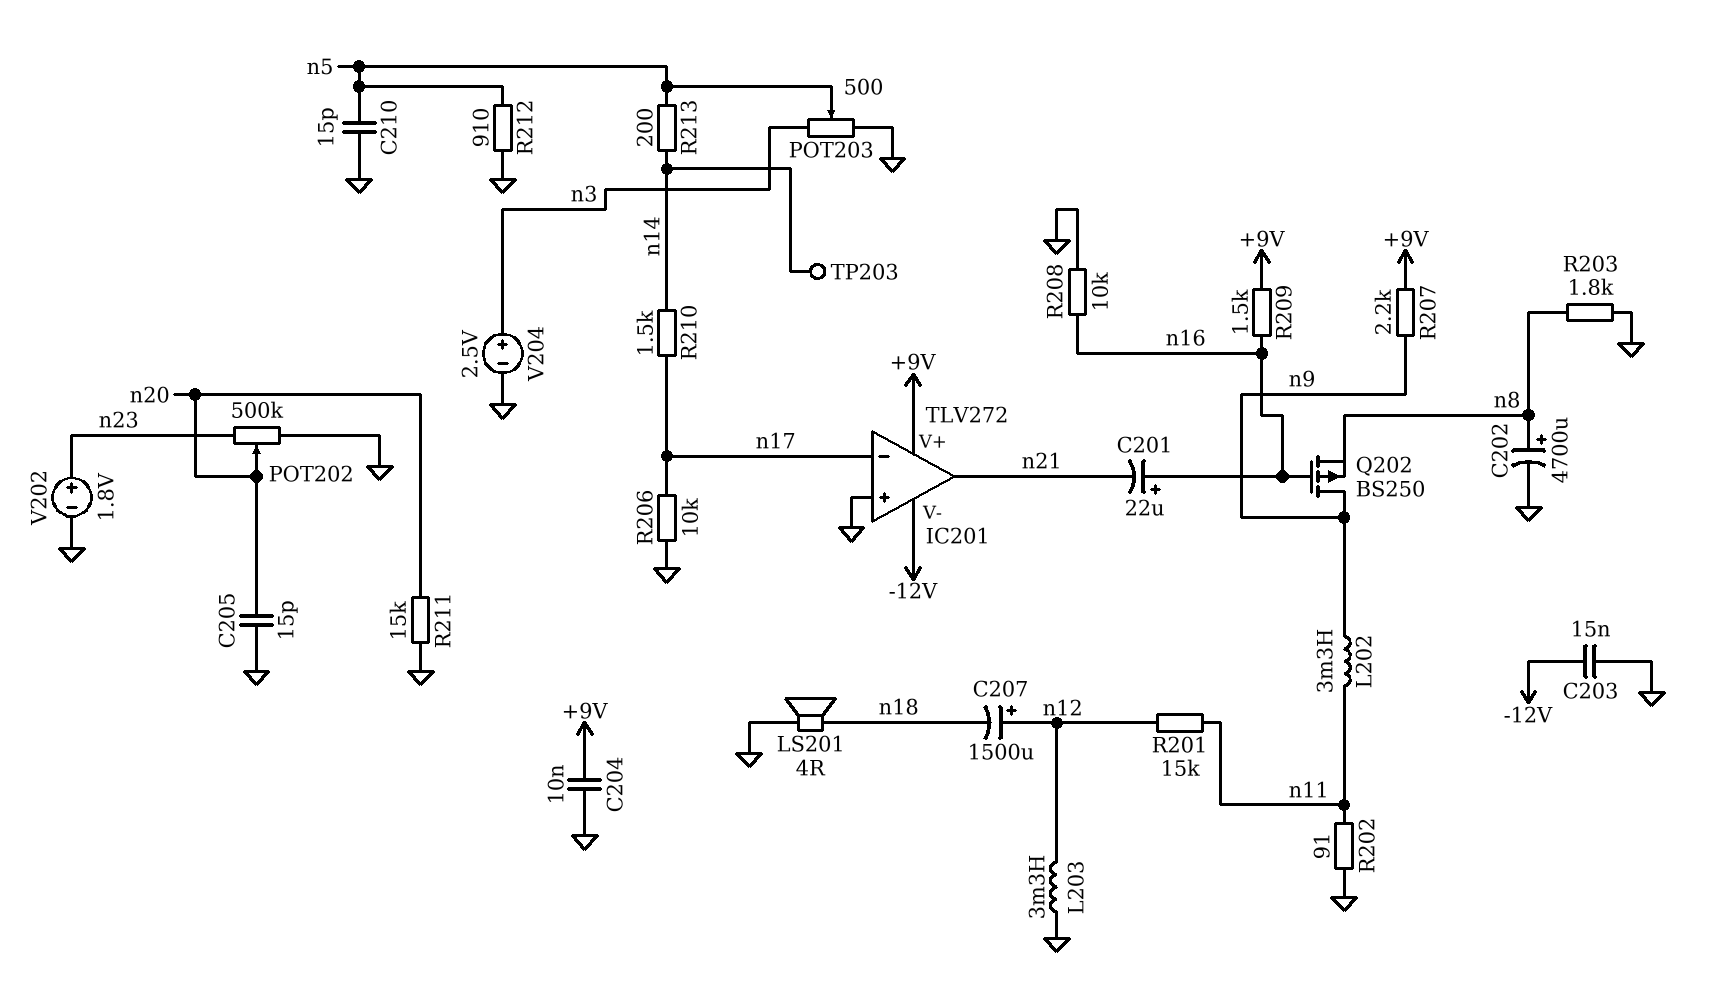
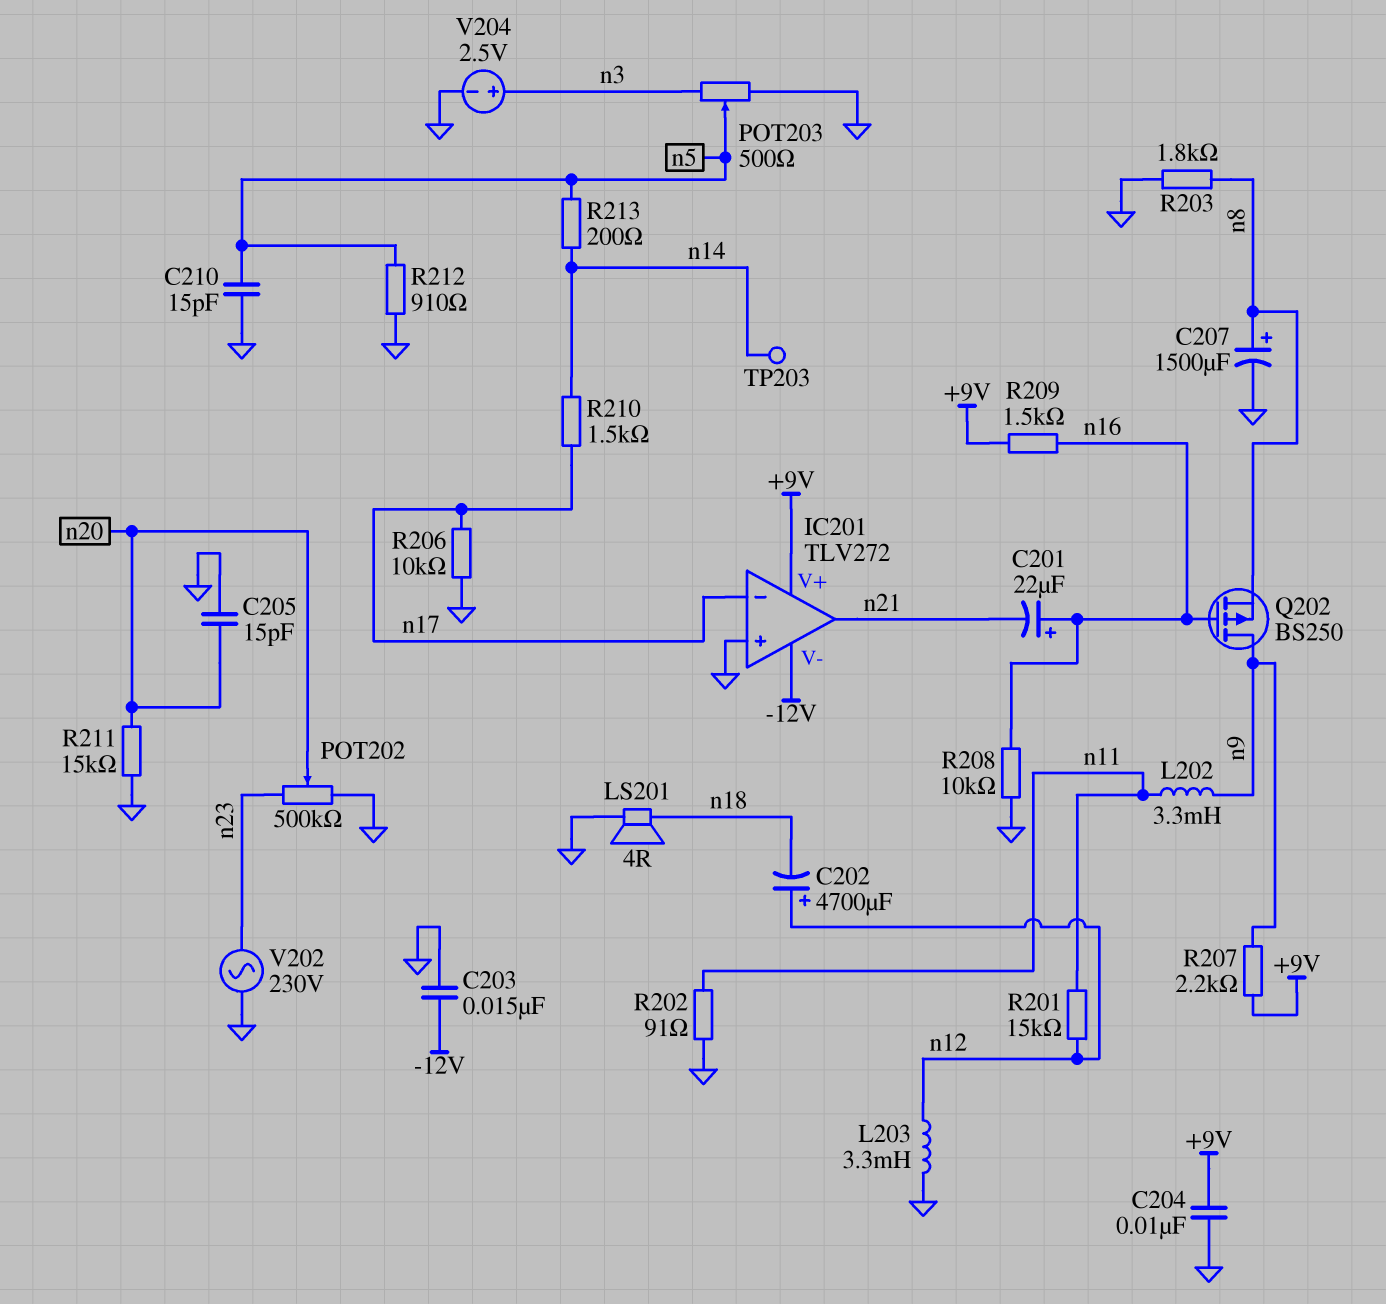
C202: 4700uF (plus n8, minus GND) -> 4700uF (plus n12, minus n18)
C207: 1500uF (plus n12, minus n18) -> 1500uF (plus n8, minus GND)
V202: 1.8V (plus n23, minus GND) -> AC 230V (GND, n23)

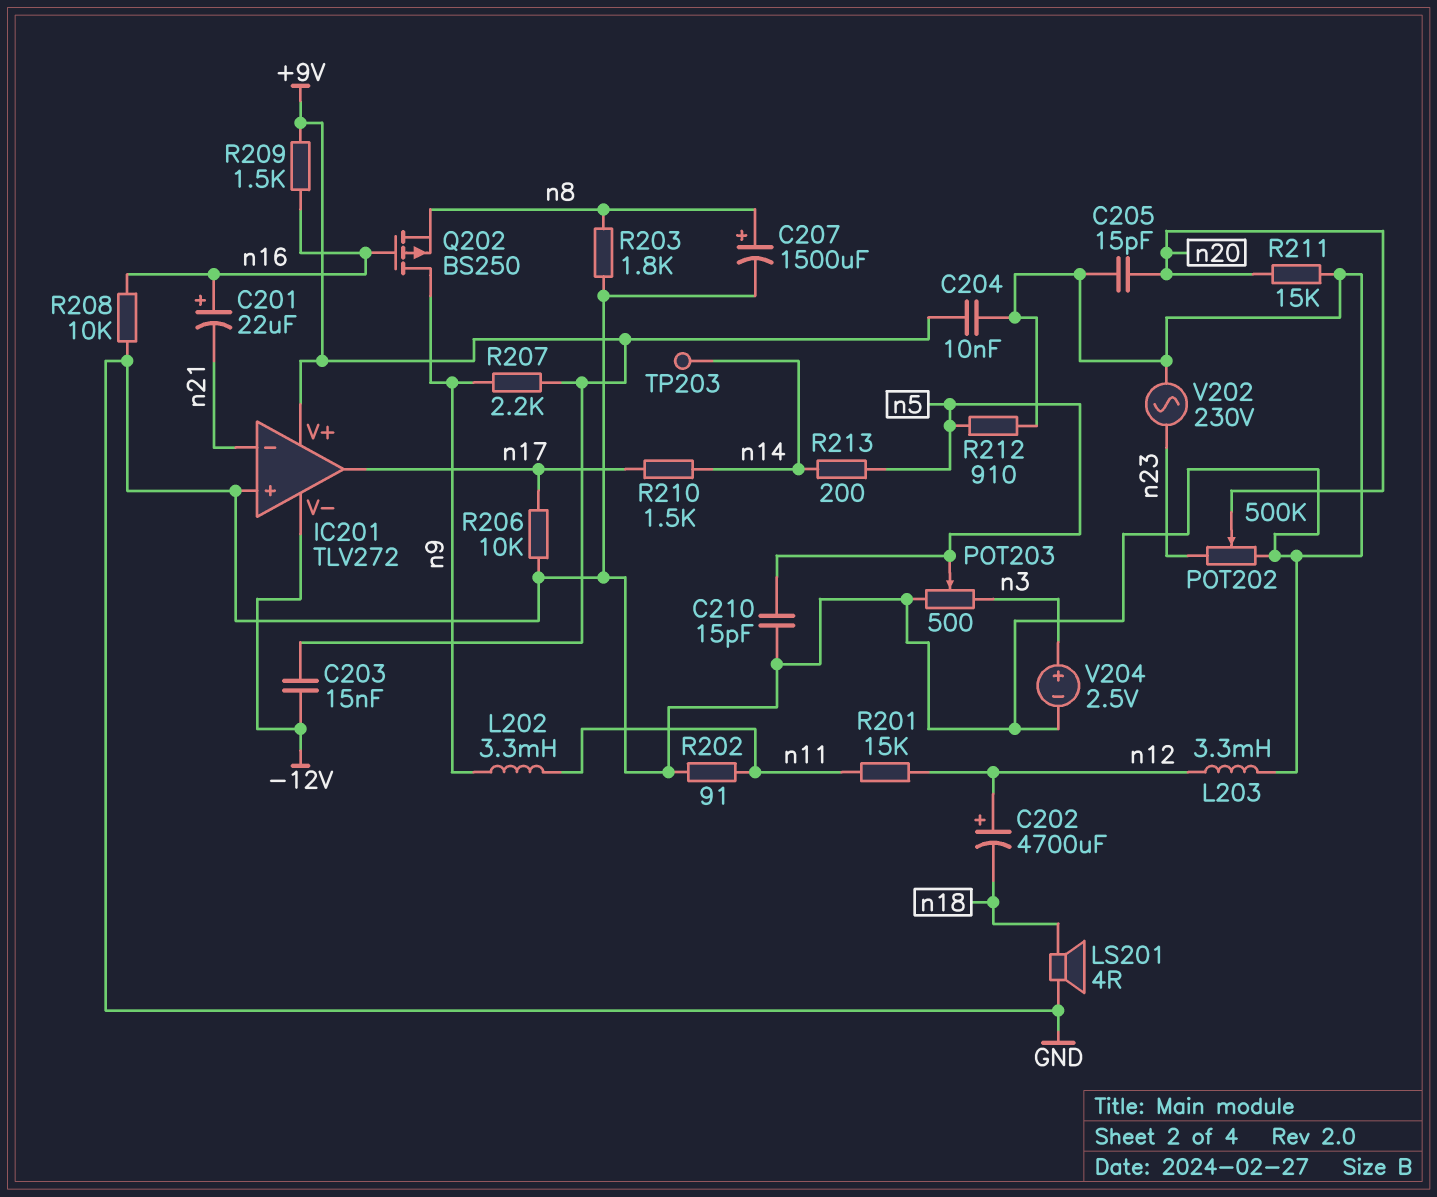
C203: 15nF (-12V, GND) -> 15nF (+9V, -12V)
IC201 pin in-: n17 -> n21
IC201 pin out: n21 -> n17

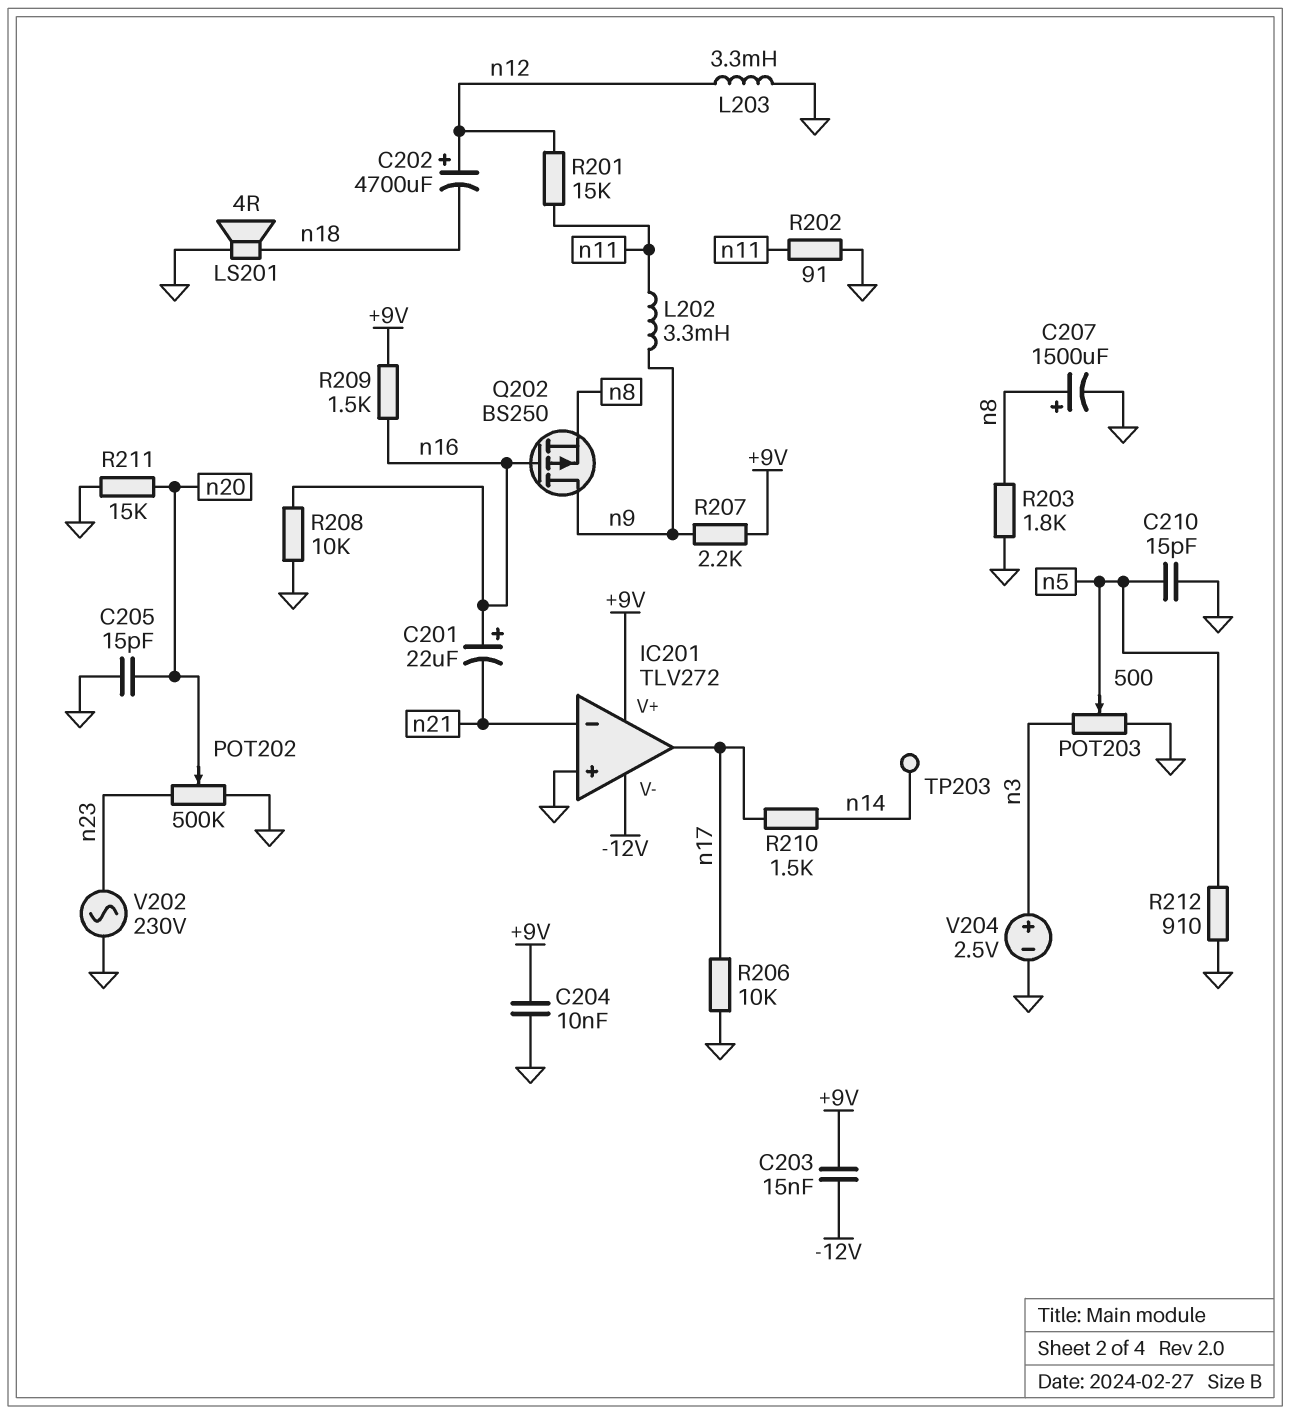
R213: 200 (n5, n14) -> none

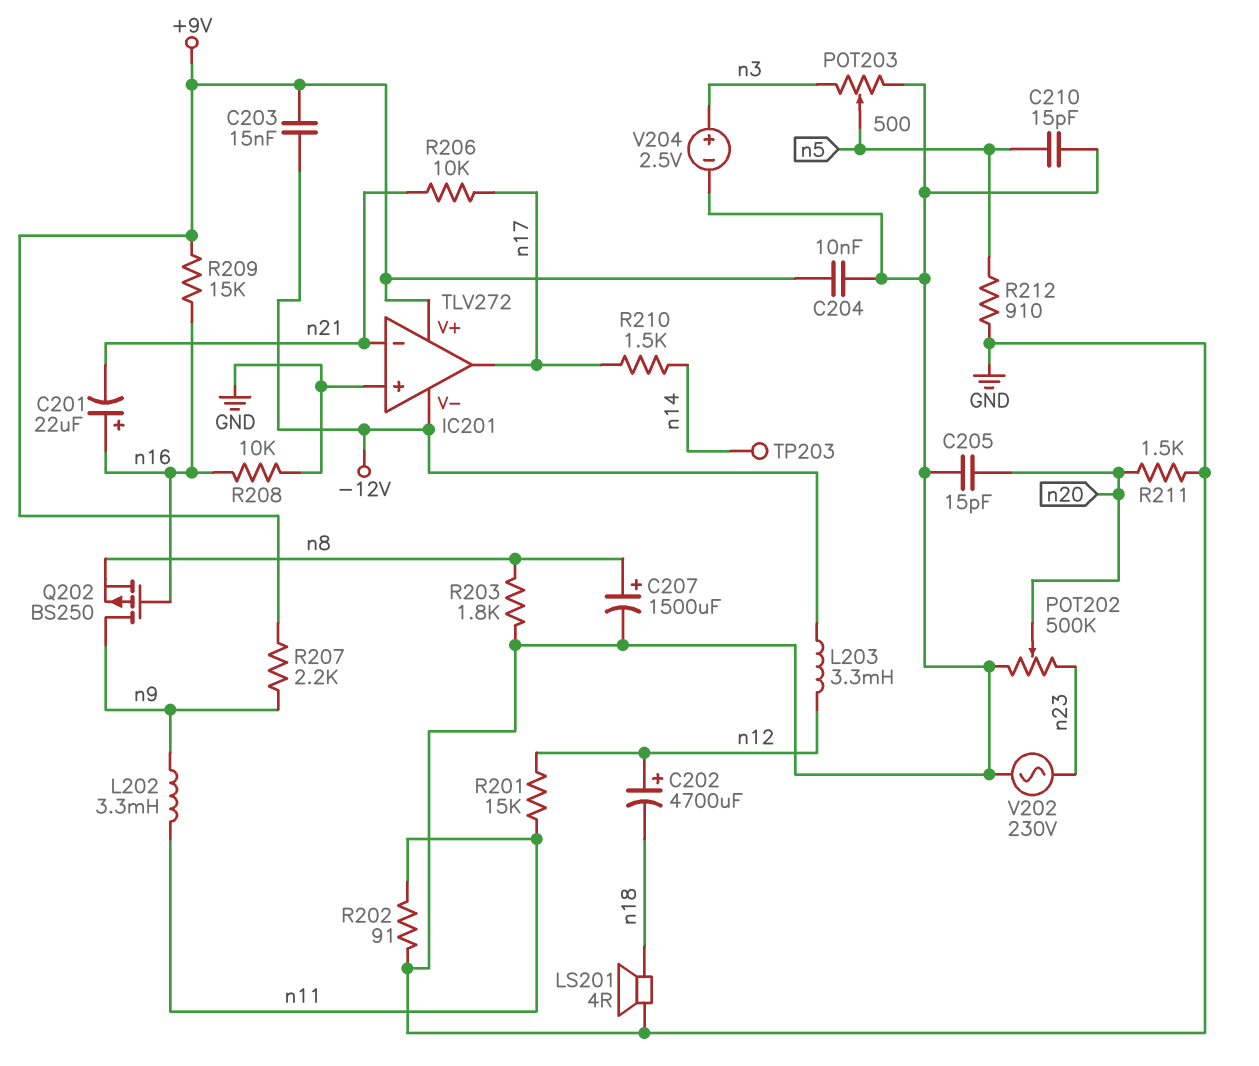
L203: 3.3mH (GND, n12) -> 3.3mH (-12V, n12)
R206: 10k (GND, n17) -> 10k (n17, n21)
R209: 1.5k (+9V, n16) -> 15k (+9V, n16)
R211: 15k (GND, n20) -> 1.5k (GND, n20)

